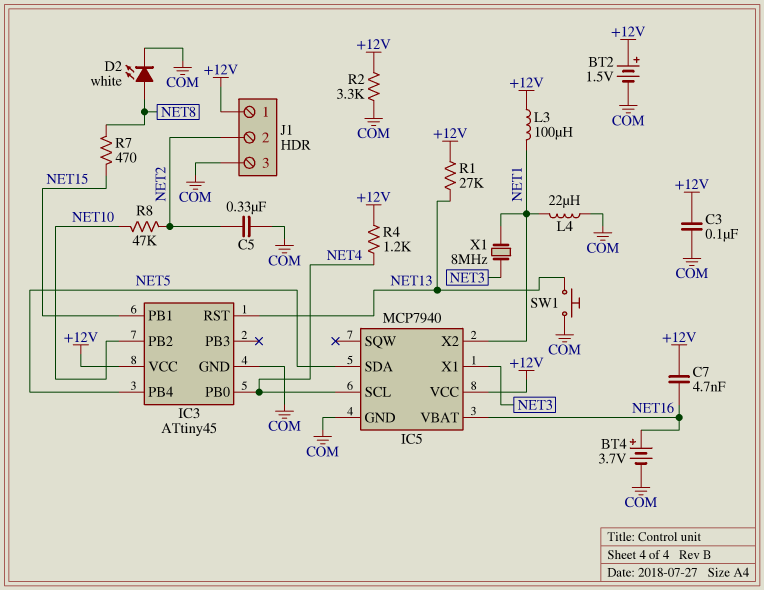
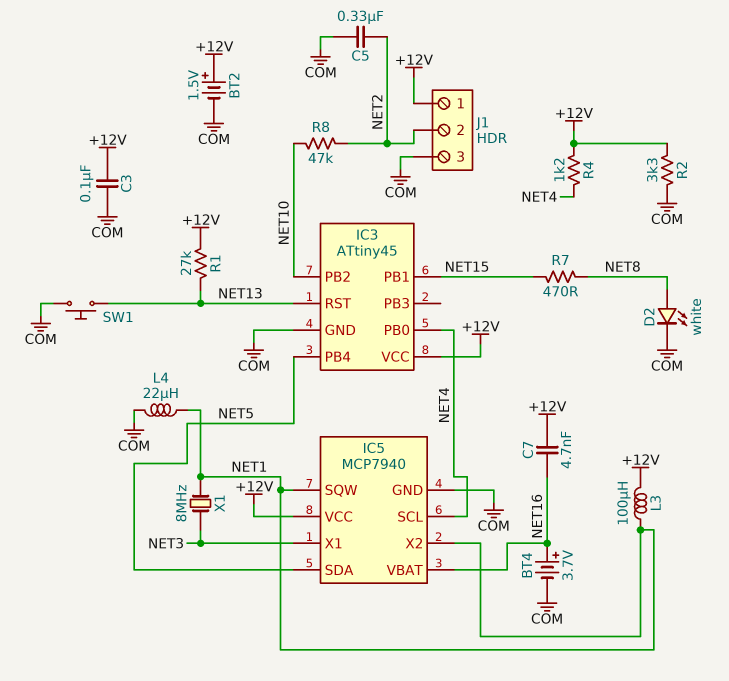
IC5 pin SQW: none -> NET1

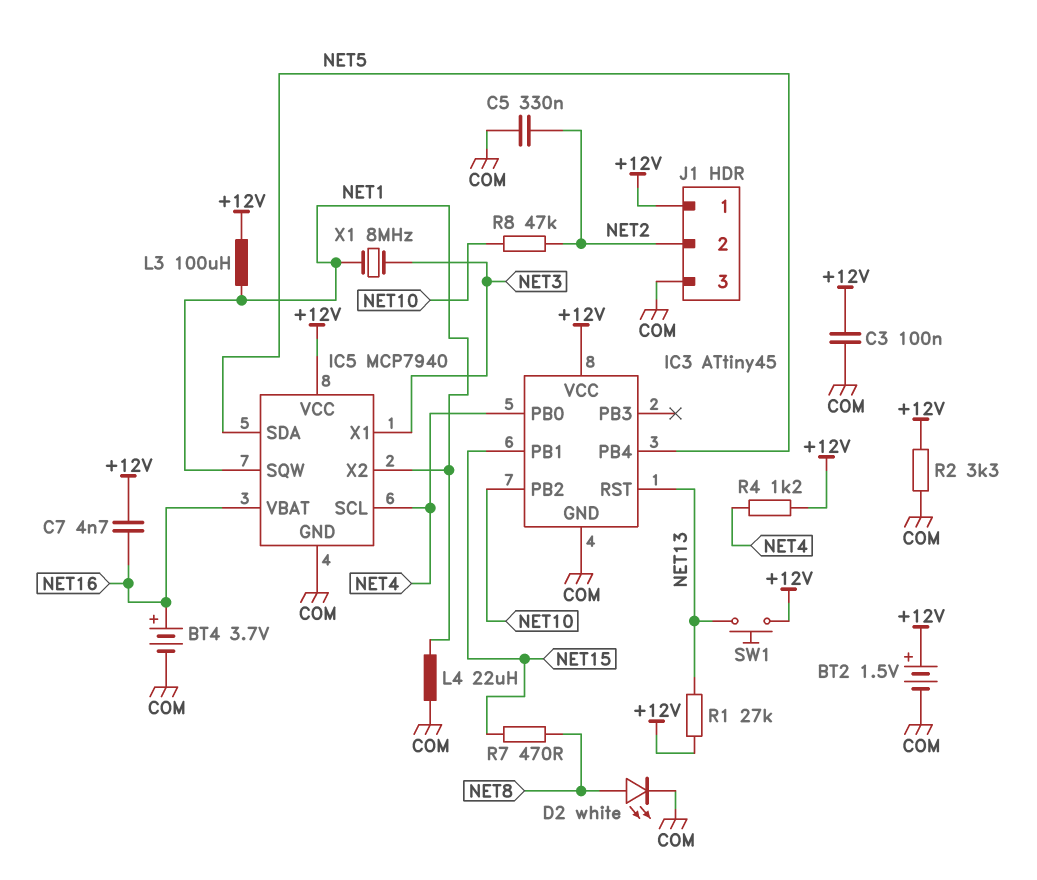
SW1: button (COM, NET13) -> button (+12V, NET13)

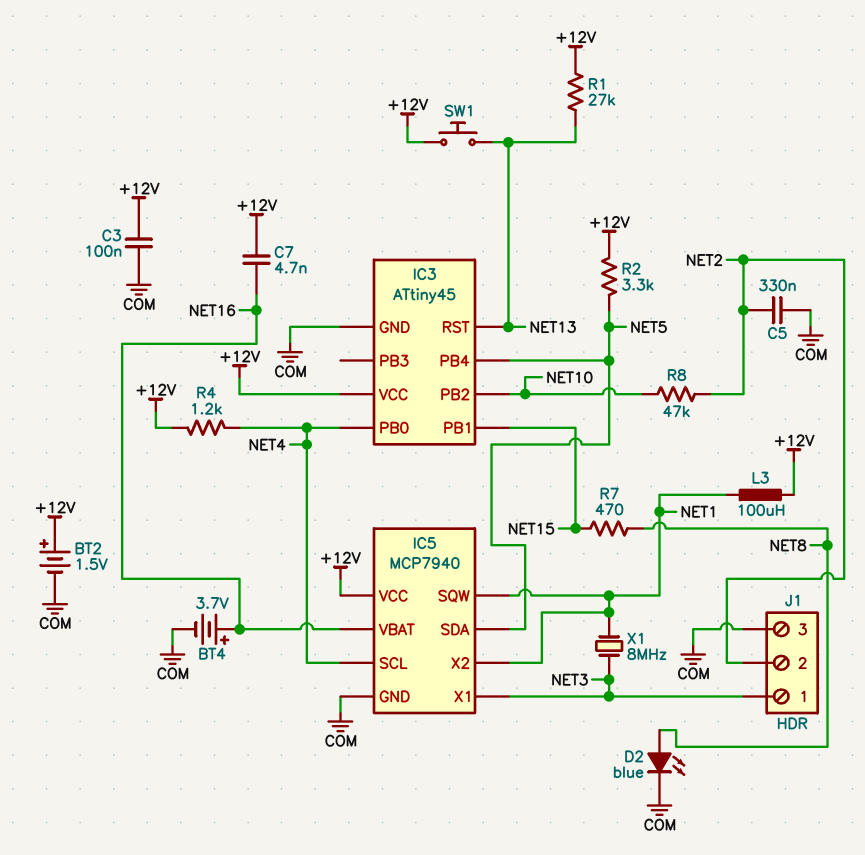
D2: LED white (A NET8, K COM) -> LED blue (A NET8, K COM)
J1 pin 1: +12V -> NET3
L4: 22uH (COM, NET1) -> none
R2: 3.3k (+12V, COM) -> 3.3k (+12V, NET5)

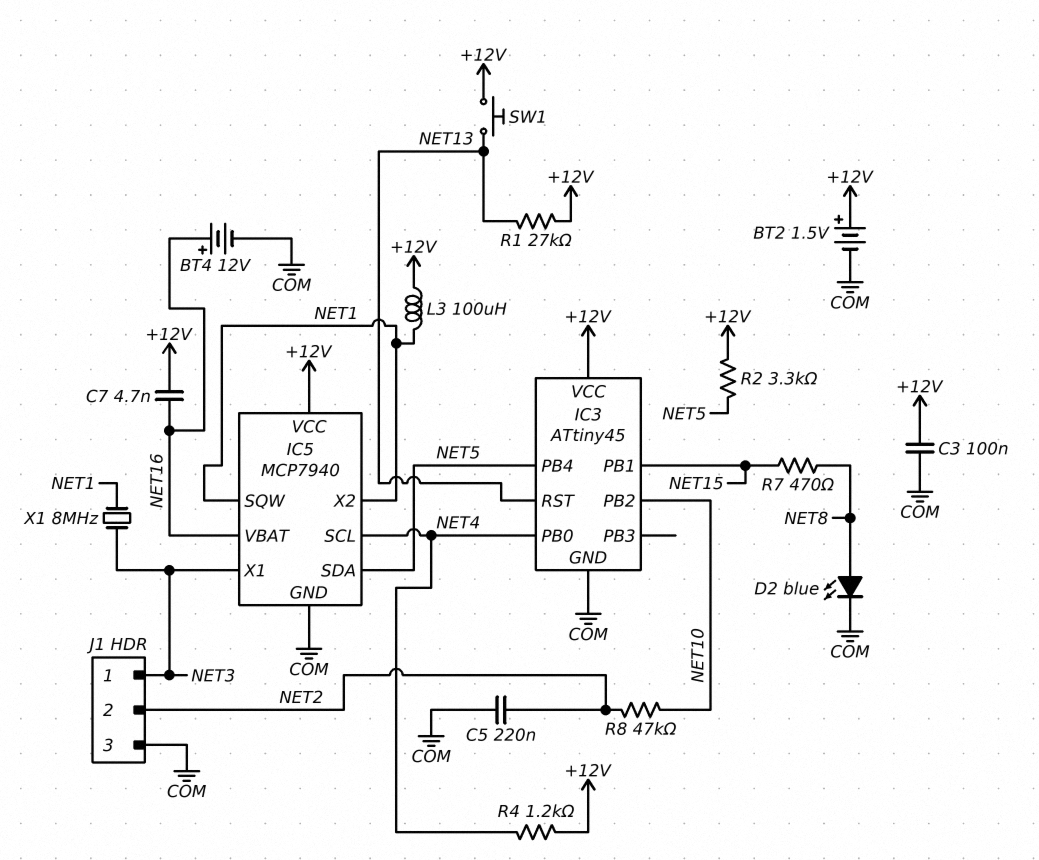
BT4: 3.7V (plus NET16, minus COM) -> 12V (plus NET16, minus COM)
C5: 330nF (COM, NET2) -> 220nF (COM, NET2)

